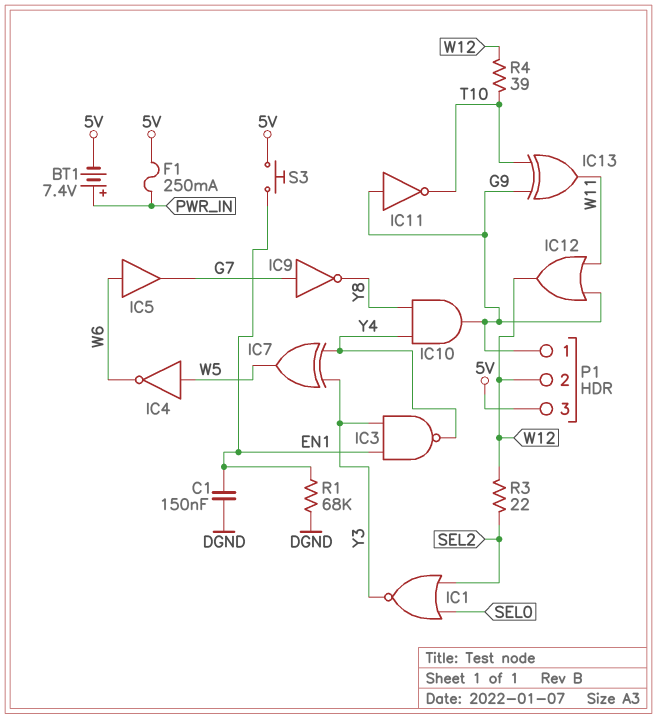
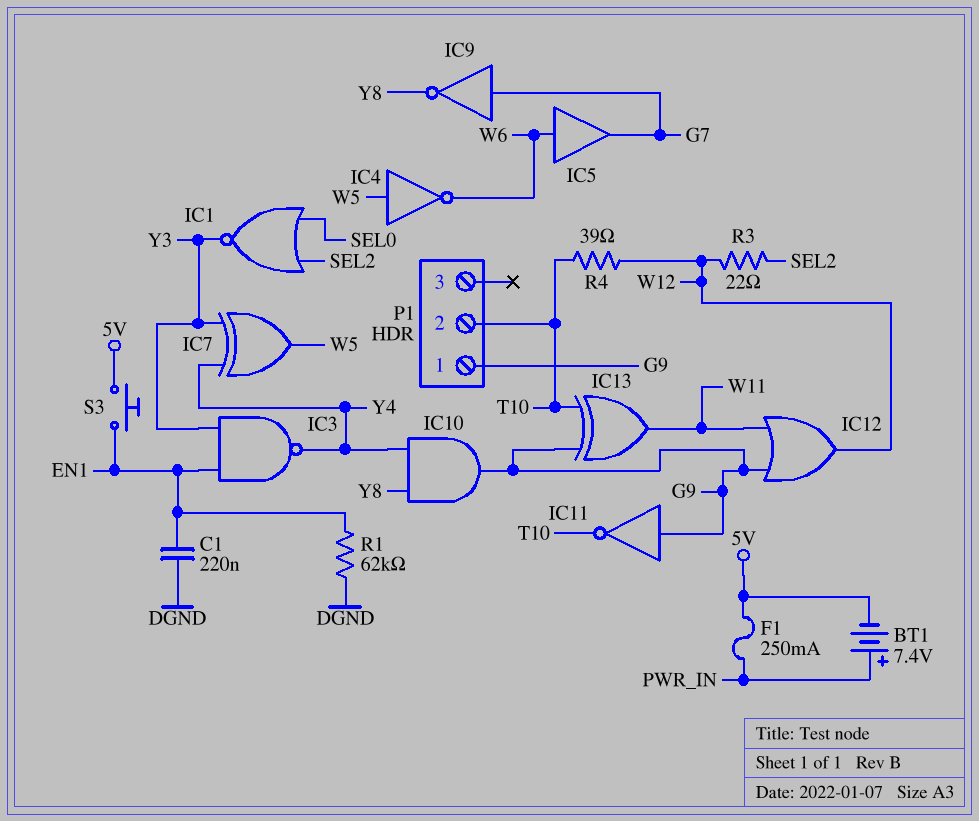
C1: 150nF (DGND, EN1) -> 220nF (DGND, EN1)
P1 pin 2: W12 -> T10
P1 pin 3: 5V -> none
R1: 68k (DGND, EN1) -> 62k (DGND, EN1)

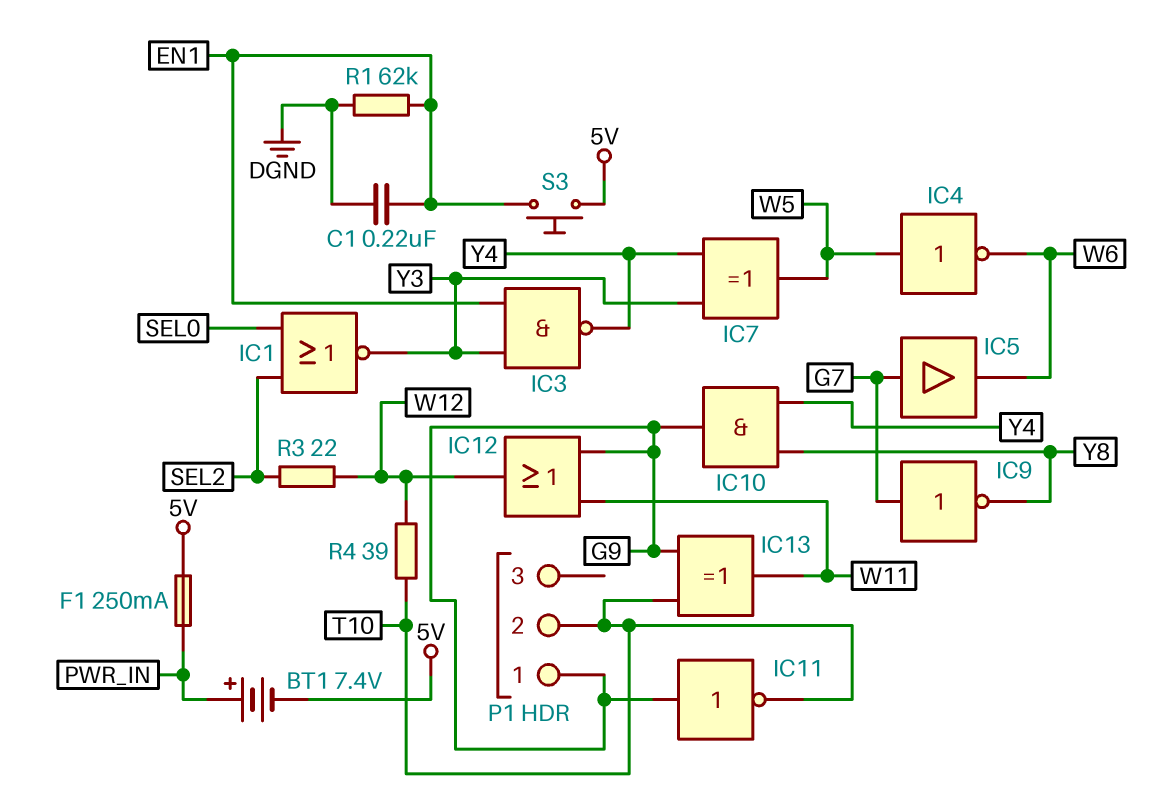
IC5: buffer (in W6, out G7) -> buffer (in G7, out W6)

